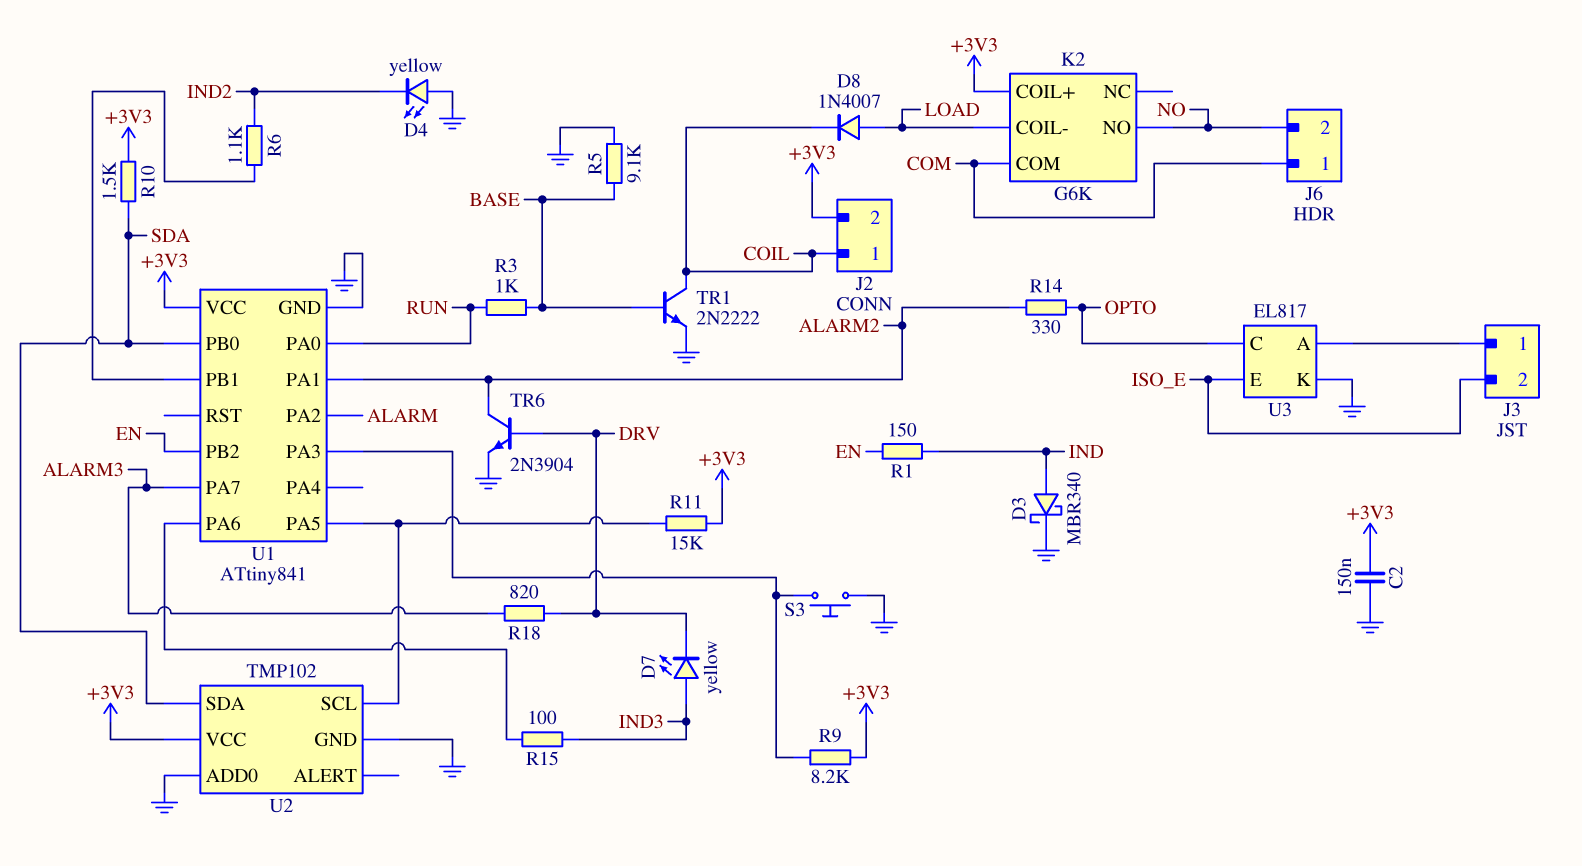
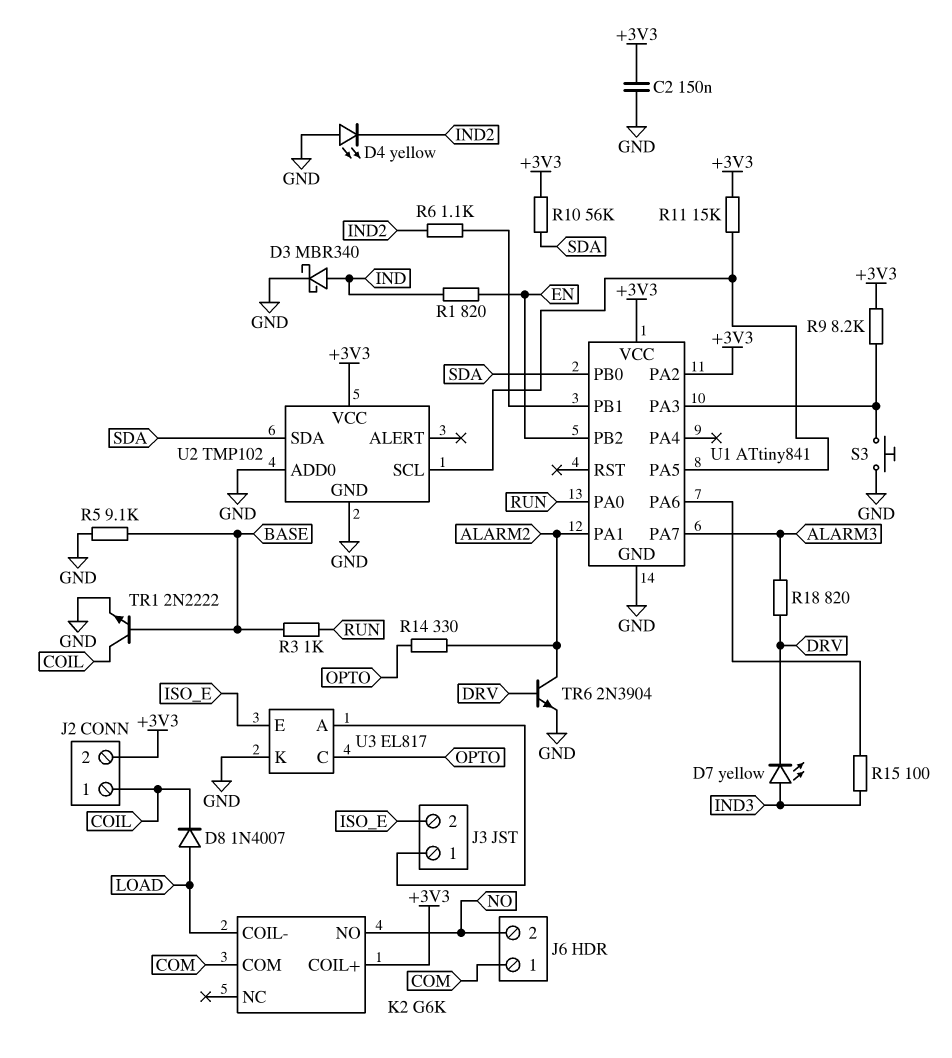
R1: 150 (EN, IND) -> 820 (EN, IND)
R10: 1.5k (+3V3, SDA) -> 56k (+3V3, SDA)
U1 pin PA2: ALARM -> +3V3

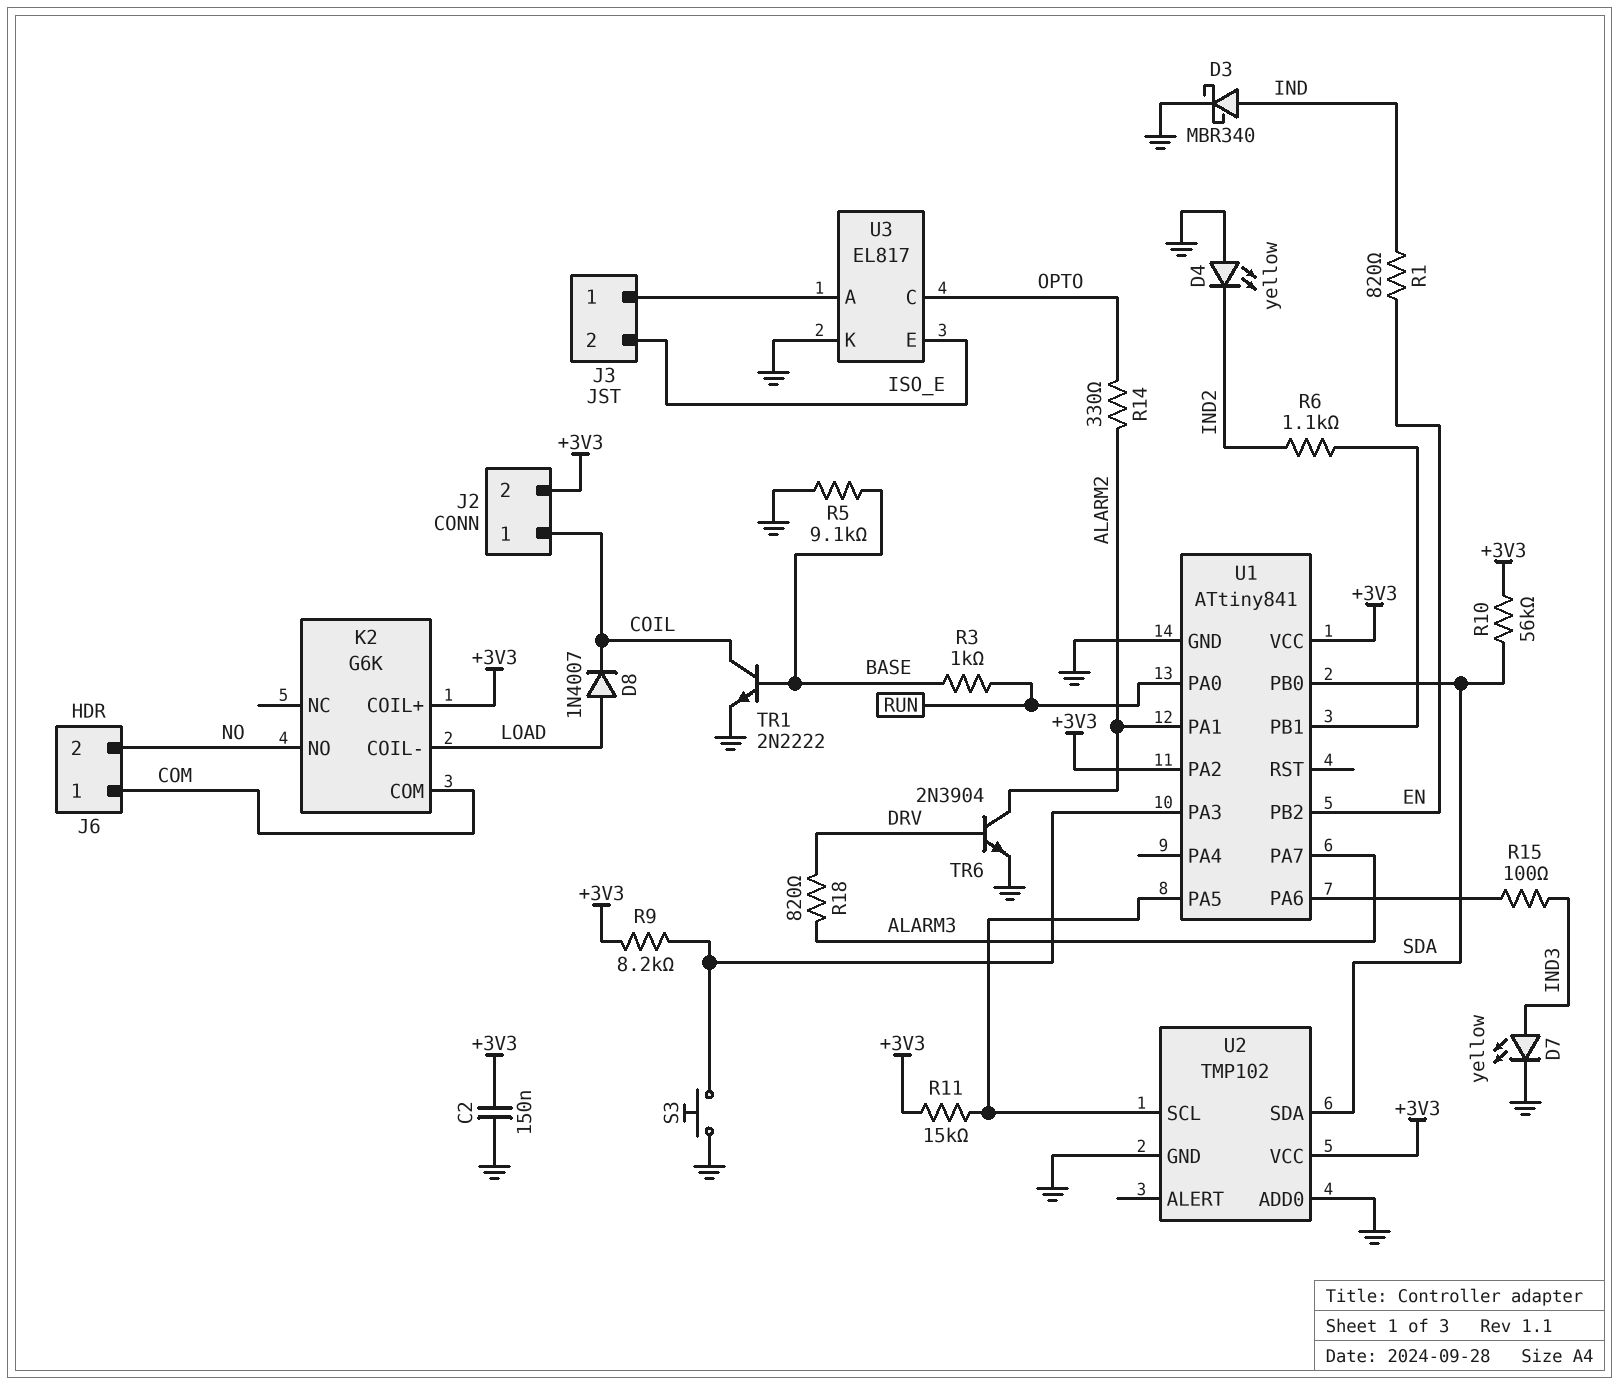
D7: LED yellow (A IND3, K DRV) -> LED yellow (A IND3, K GND)

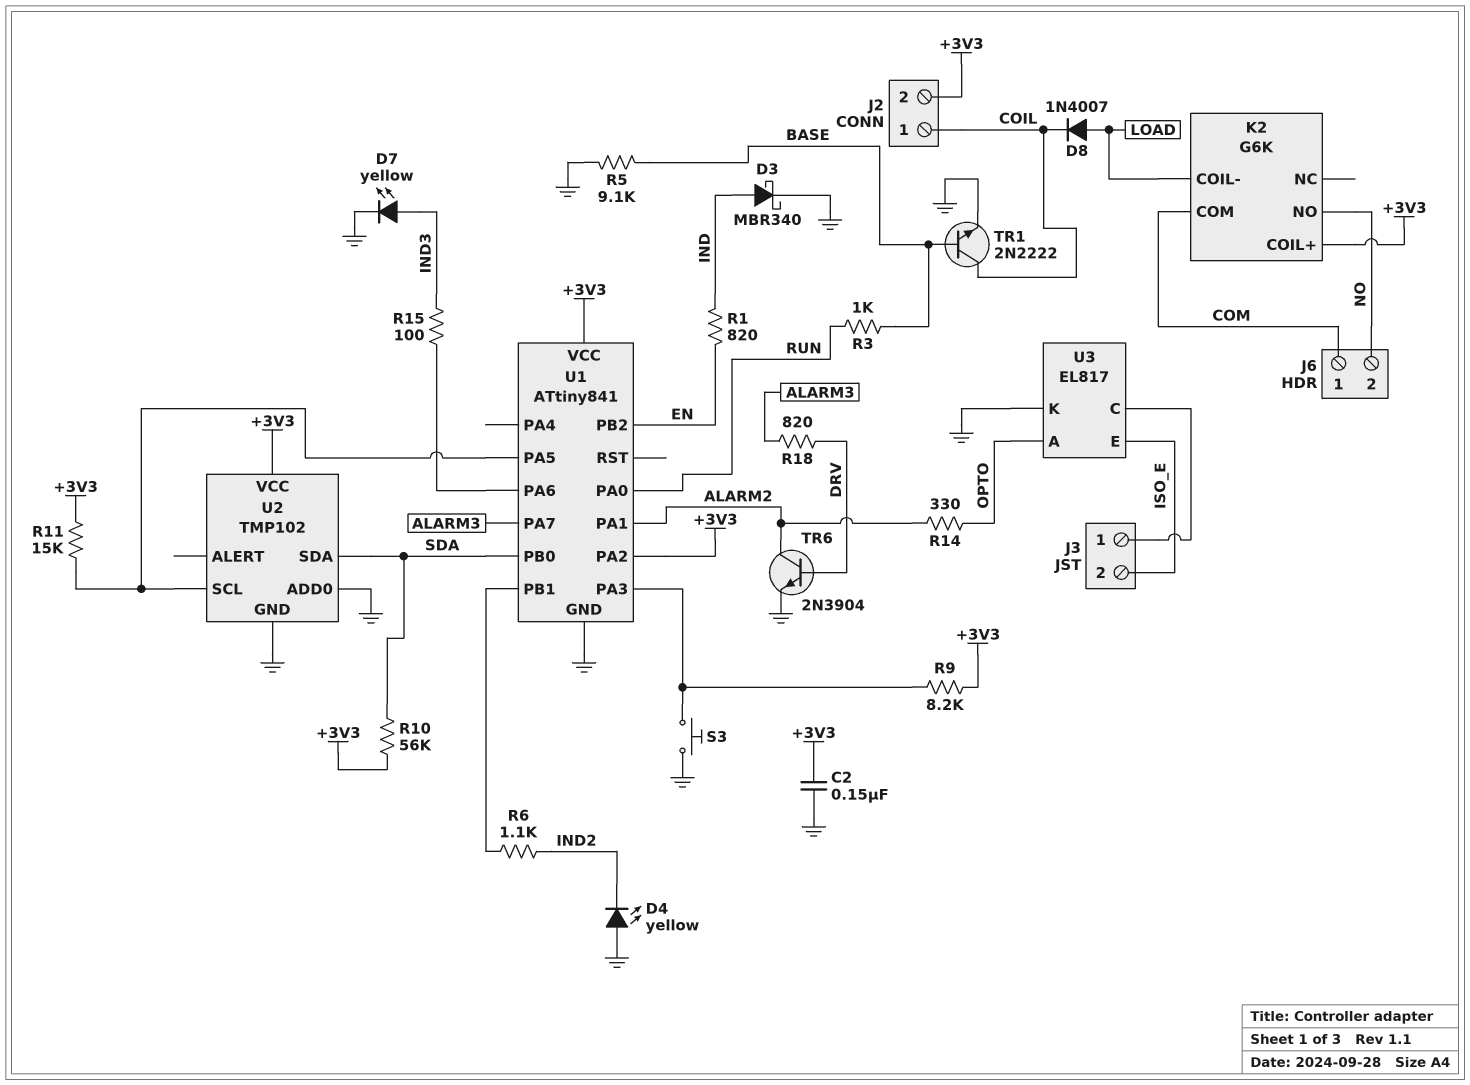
U3 pin A: J3/1 -> OPTO
U3 pin C: OPTO -> J3/1

